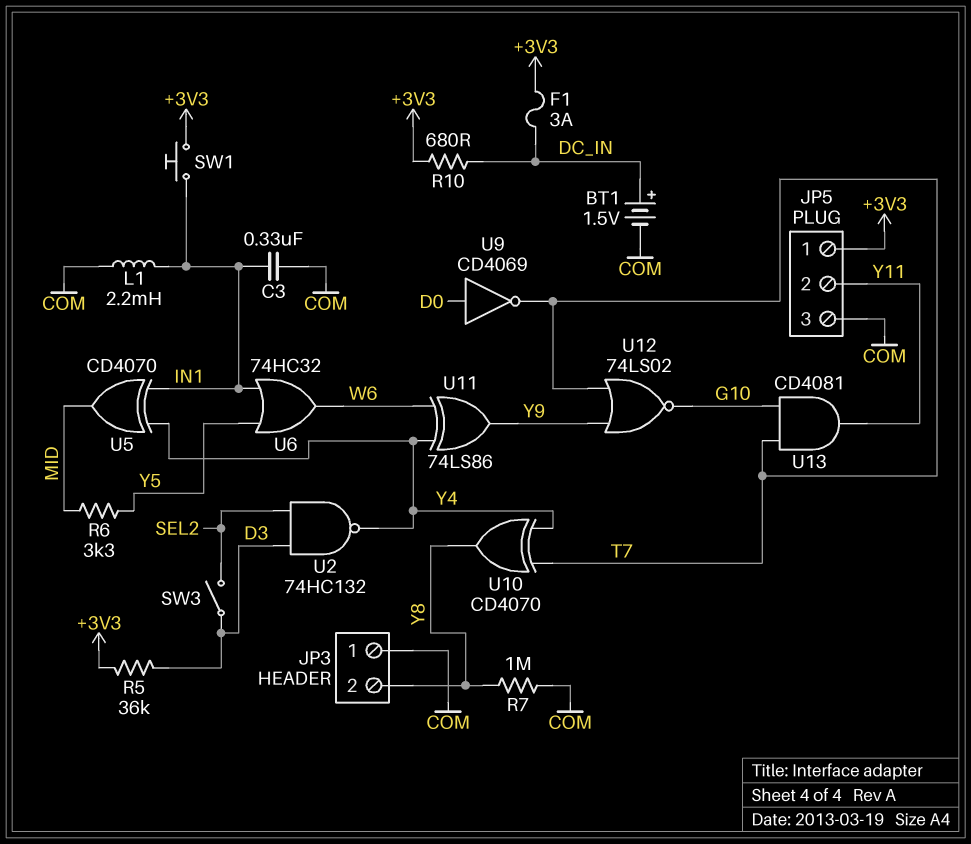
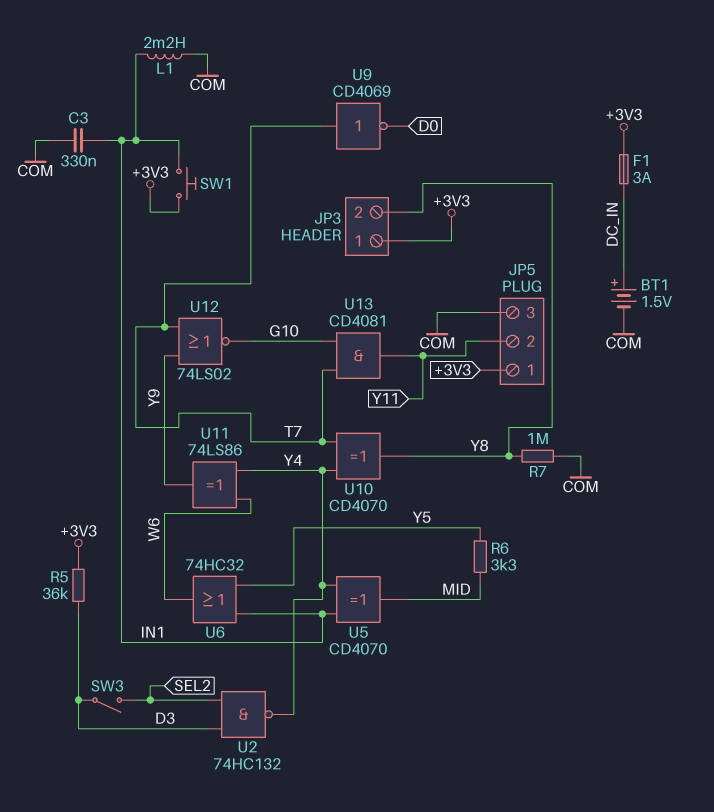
JP3 pin 1: COM -> +3V3
R10: 680 (+3V3, DC_IN) -> none
U9: NOT CD4069 (in D0, out T7) -> NOT CD4069 (in T7, out D0)

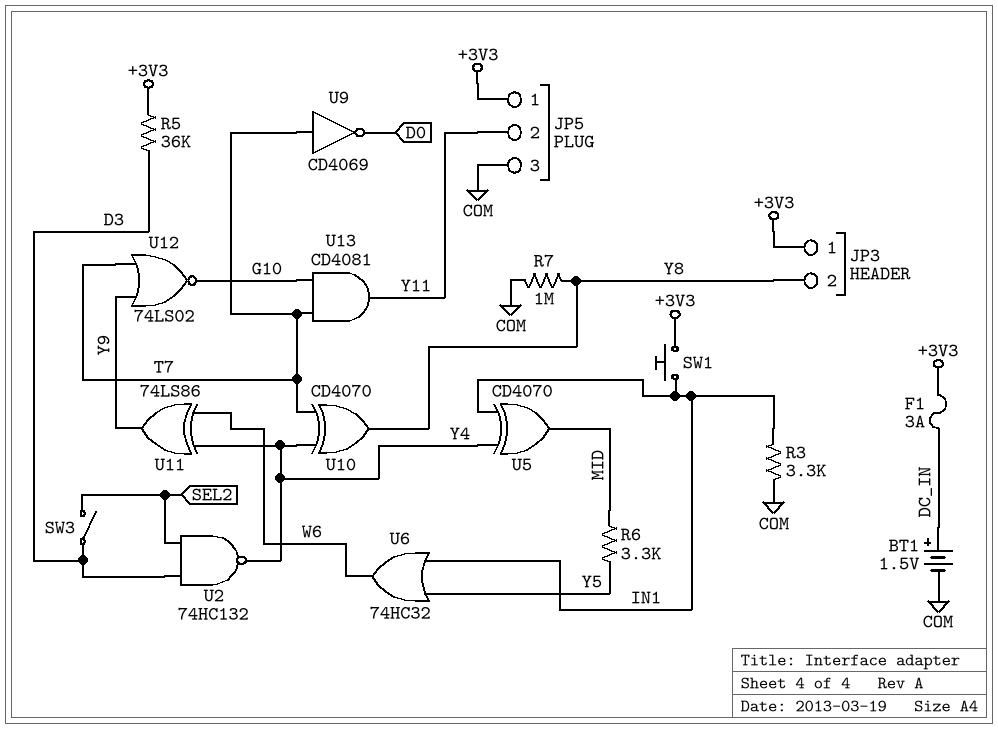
C3: 330nF (COM, IN1) -> none
L1: 2.2mH (COM, IN1) -> none
R3: none -> 3.3k (COM, IN1)

